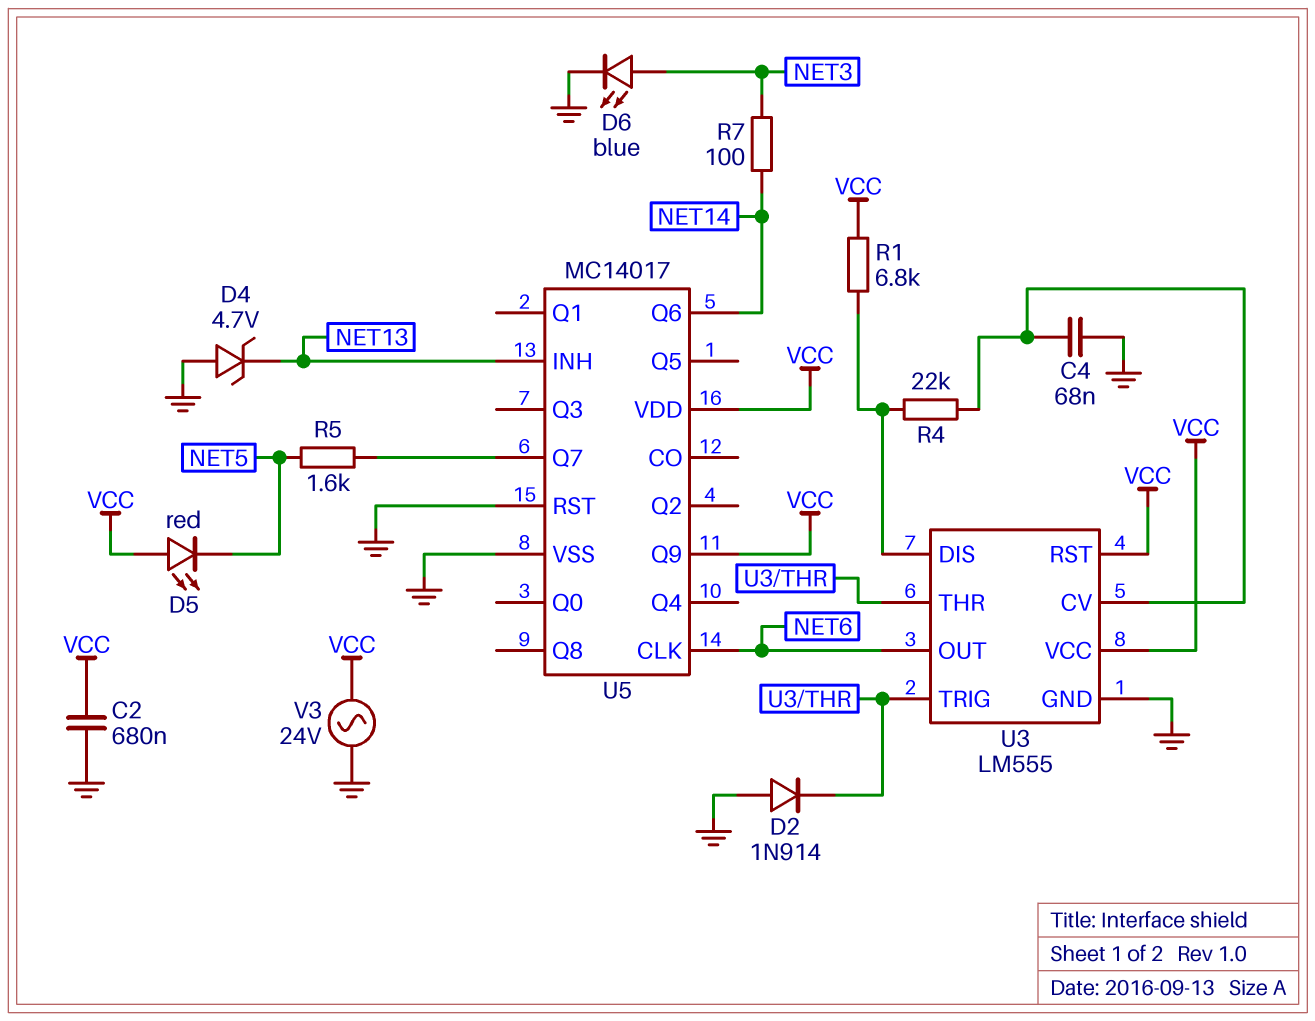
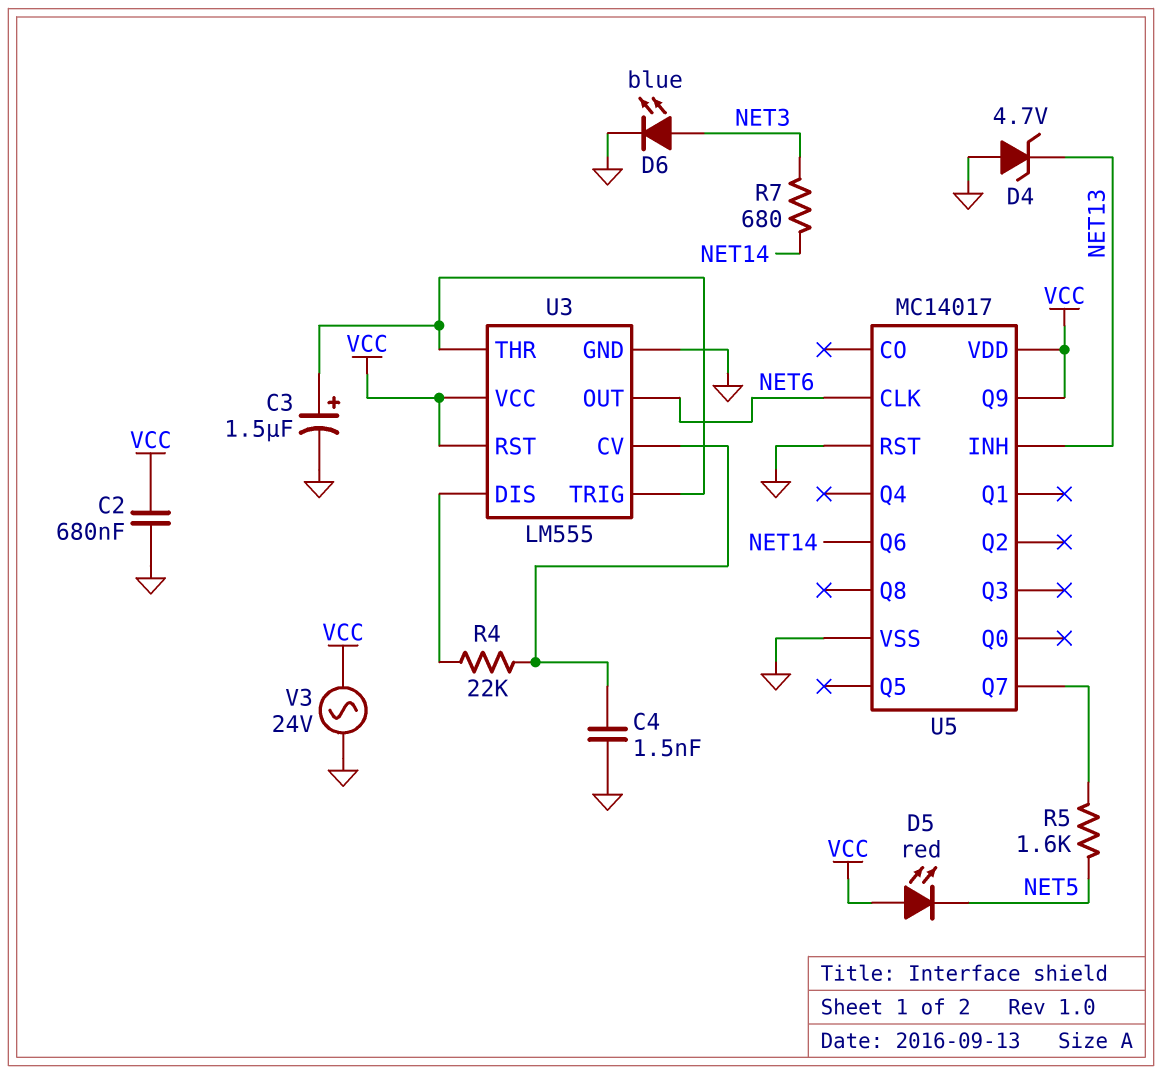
C3: none -> 1.5uF (plus U3/THR, minus GND)
C4: 68nF (GND, U3/CV) -> 1.5nF (GND, U3/CV)
D2: diode 1N914 (A GND, K U3/THR) -> none
R1: 6.8k (U3/DIS, VCC) -> none
R7: 100 (NET3, NET14) -> 680 (NET3, NET14)

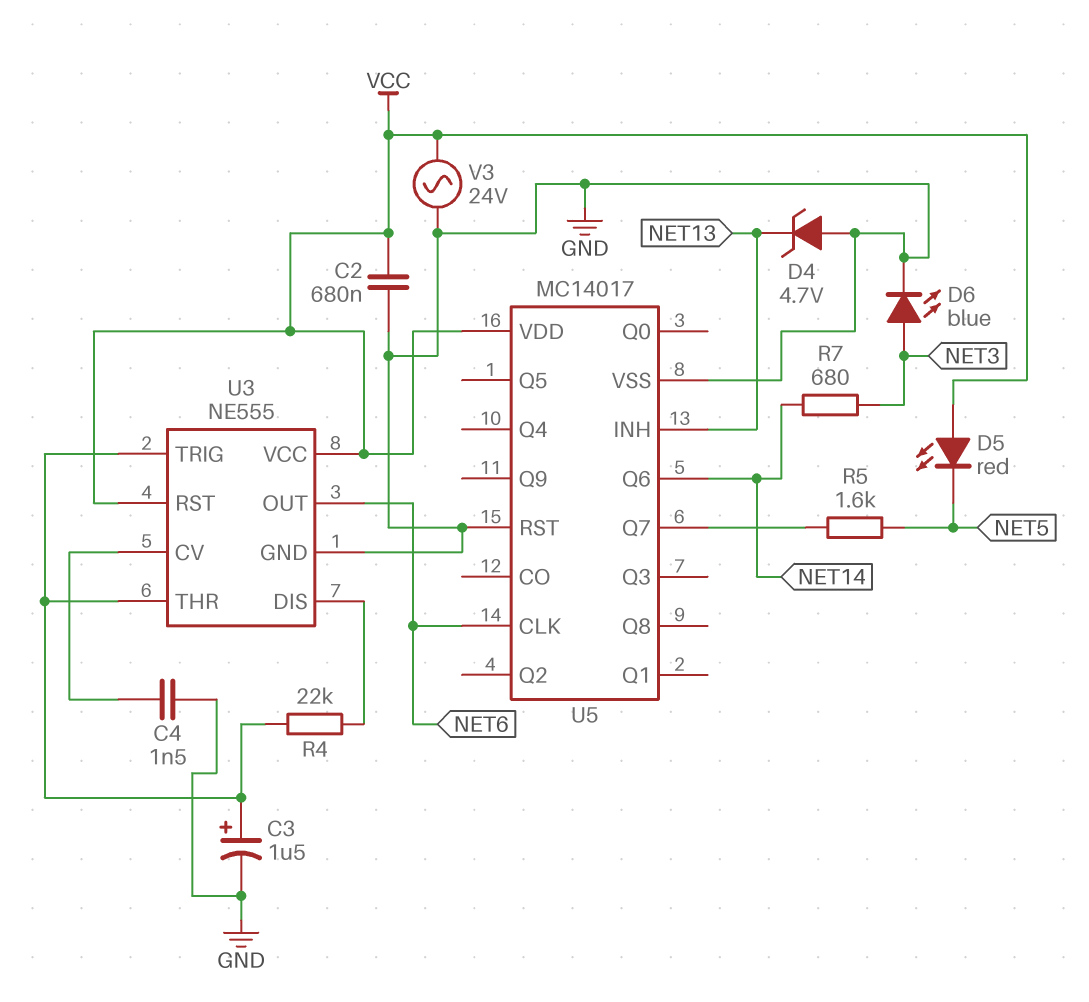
R4: 22k (U3/CV, U3/DIS) -> 22k (U3/DIS, U3/THR)
U3: LM555 -> NE555
U5 pin Q9: VCC -> none

